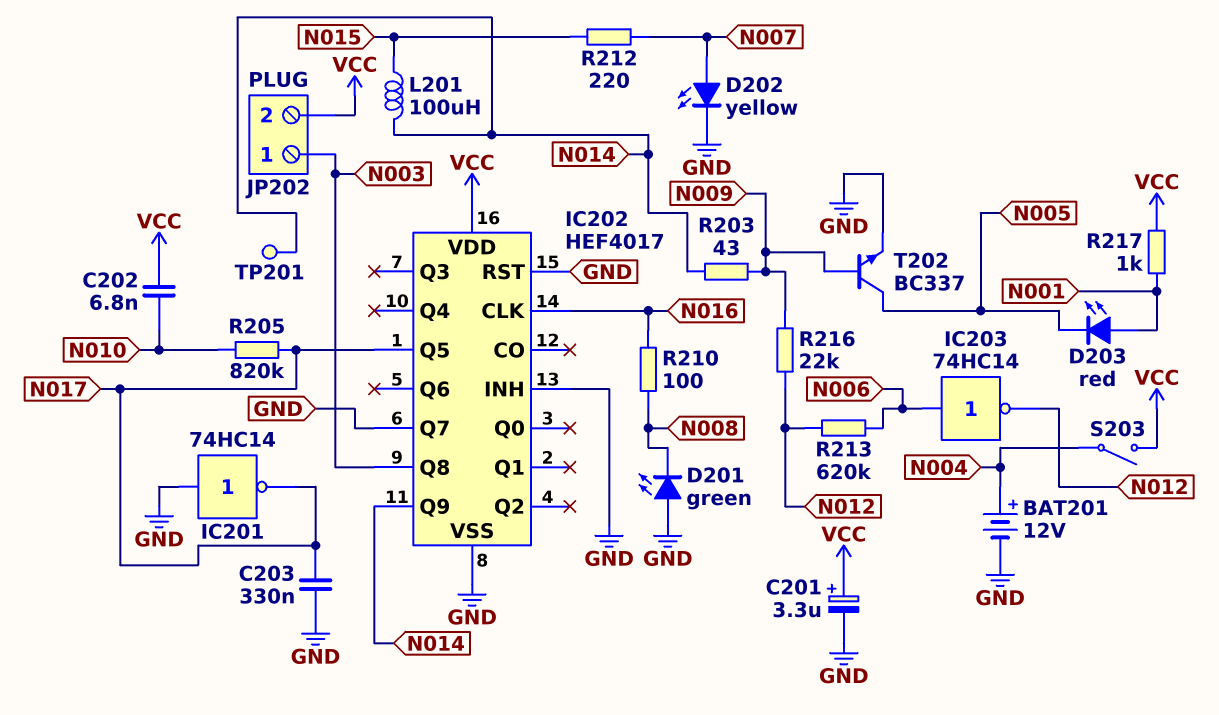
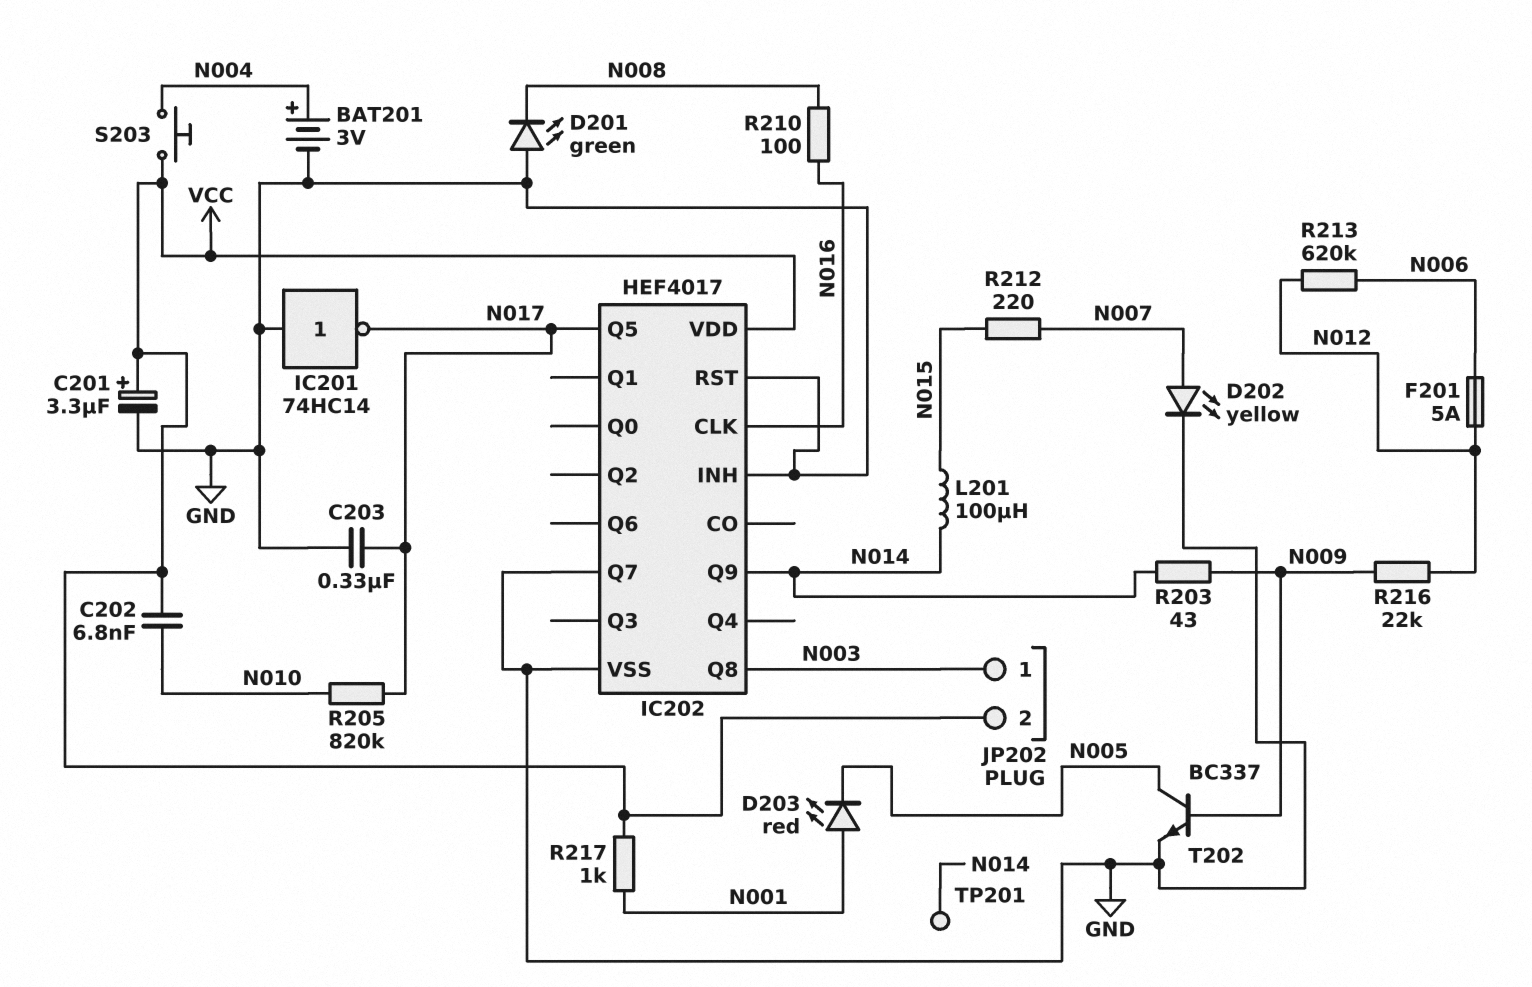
BAT201: 12V (plus N004, minus GND) -> 3V (plus N004, minus GND)
F201: none -> 5A (N006, N012)
IC203: NOT 74HC14 (in N006, out N012) -> none
S203: switch (N004, VCC) -> button (N004, VCC)

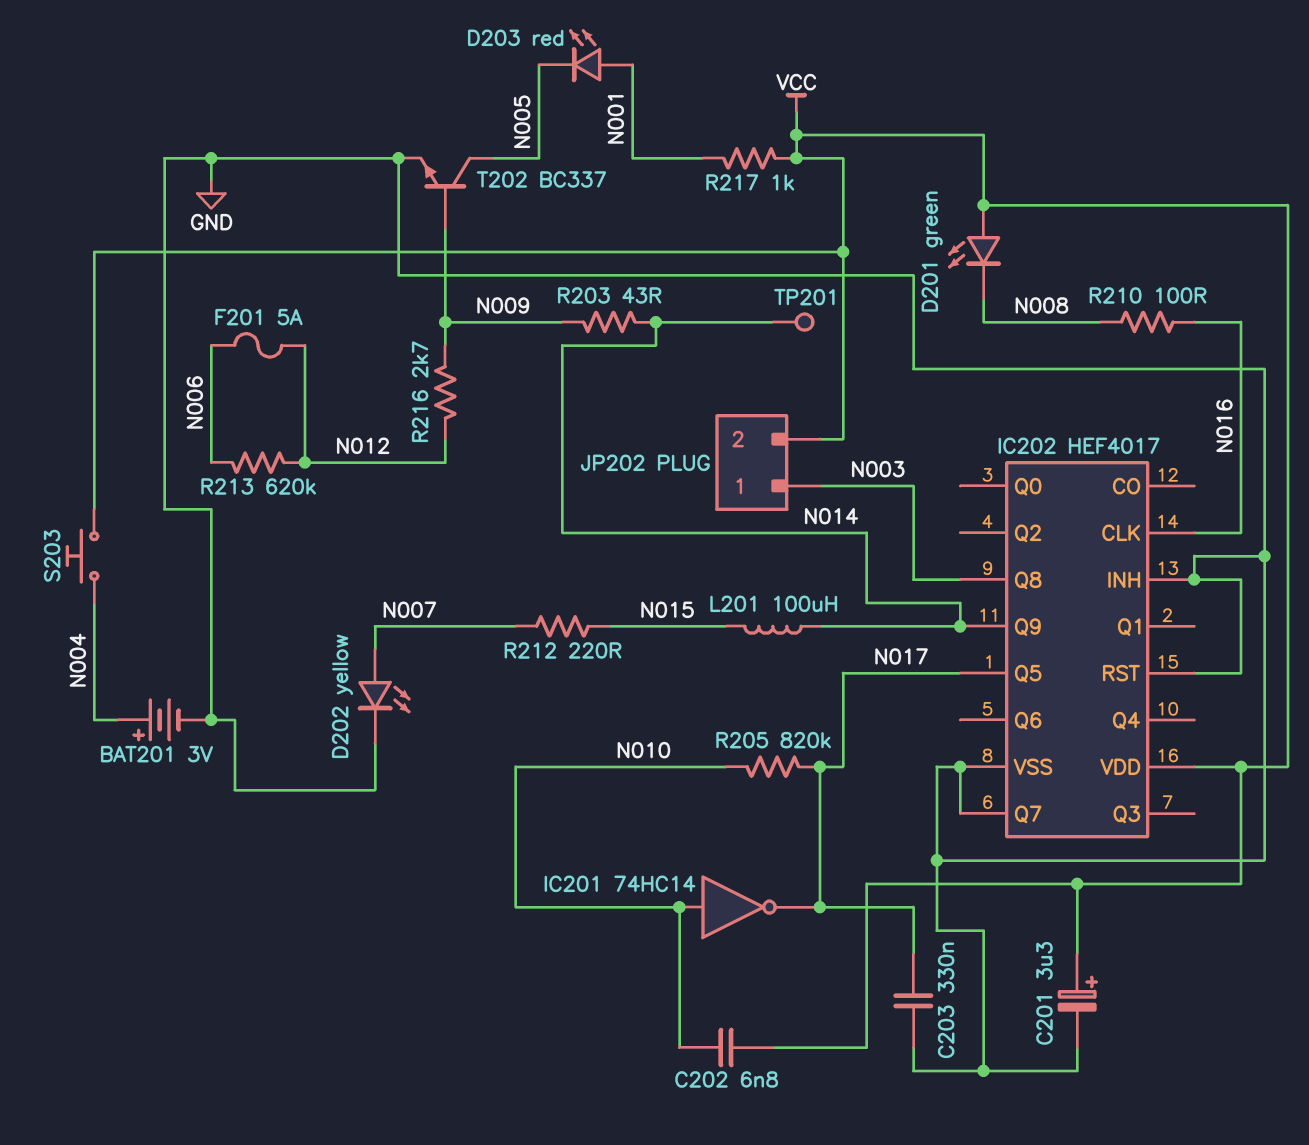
D201: LED green (A GND, K N008) -> LED green (A VCC, K N008)
IC201: NOT 74HC14 (in GND, out N017) -> NOT 74HC14 (in N010, out N017)
R216: 22k (N009, N012) -> 2.7k (N009, N012)

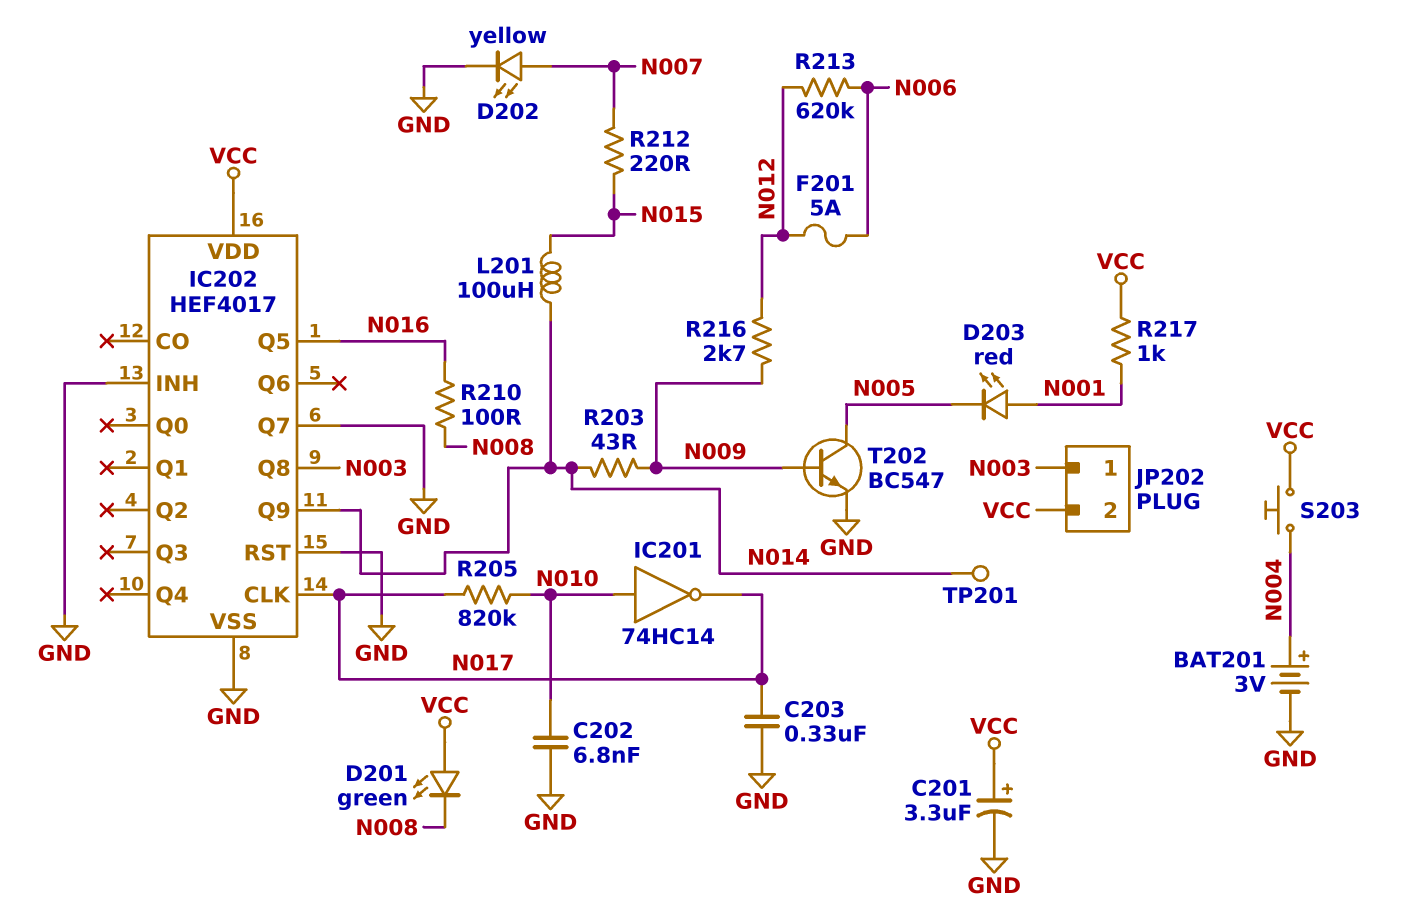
C202: 6.8nF (N010, VCC) -> 6.8nF (GND, N010)
IC202 pin CLK: N016 -> N017
IC202 pin Q5: N017 -> N016
T202: NPN BC337 (B N009, C N005, E GND) -> NPN BC547 (B N009, C N005, E GND)

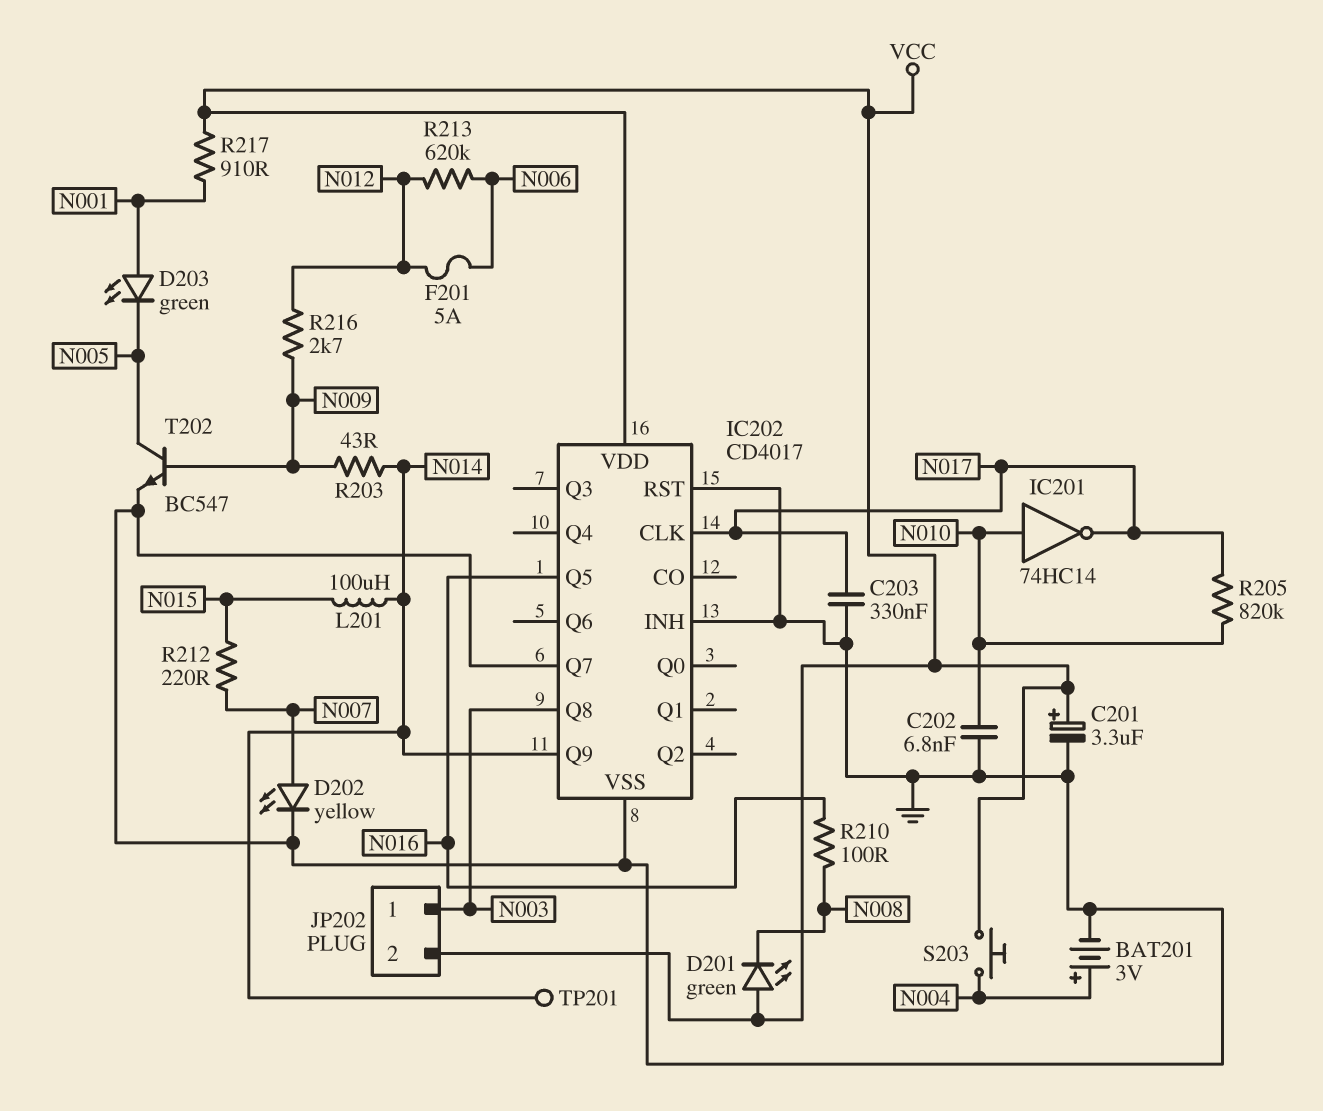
D203: LED red (A N001, K N005) -> LED green (A N001, K N005)
IC202: HEF4017 -> CD4017
R217: 1k (N001, VCC) -> 910 (N001, VCC)

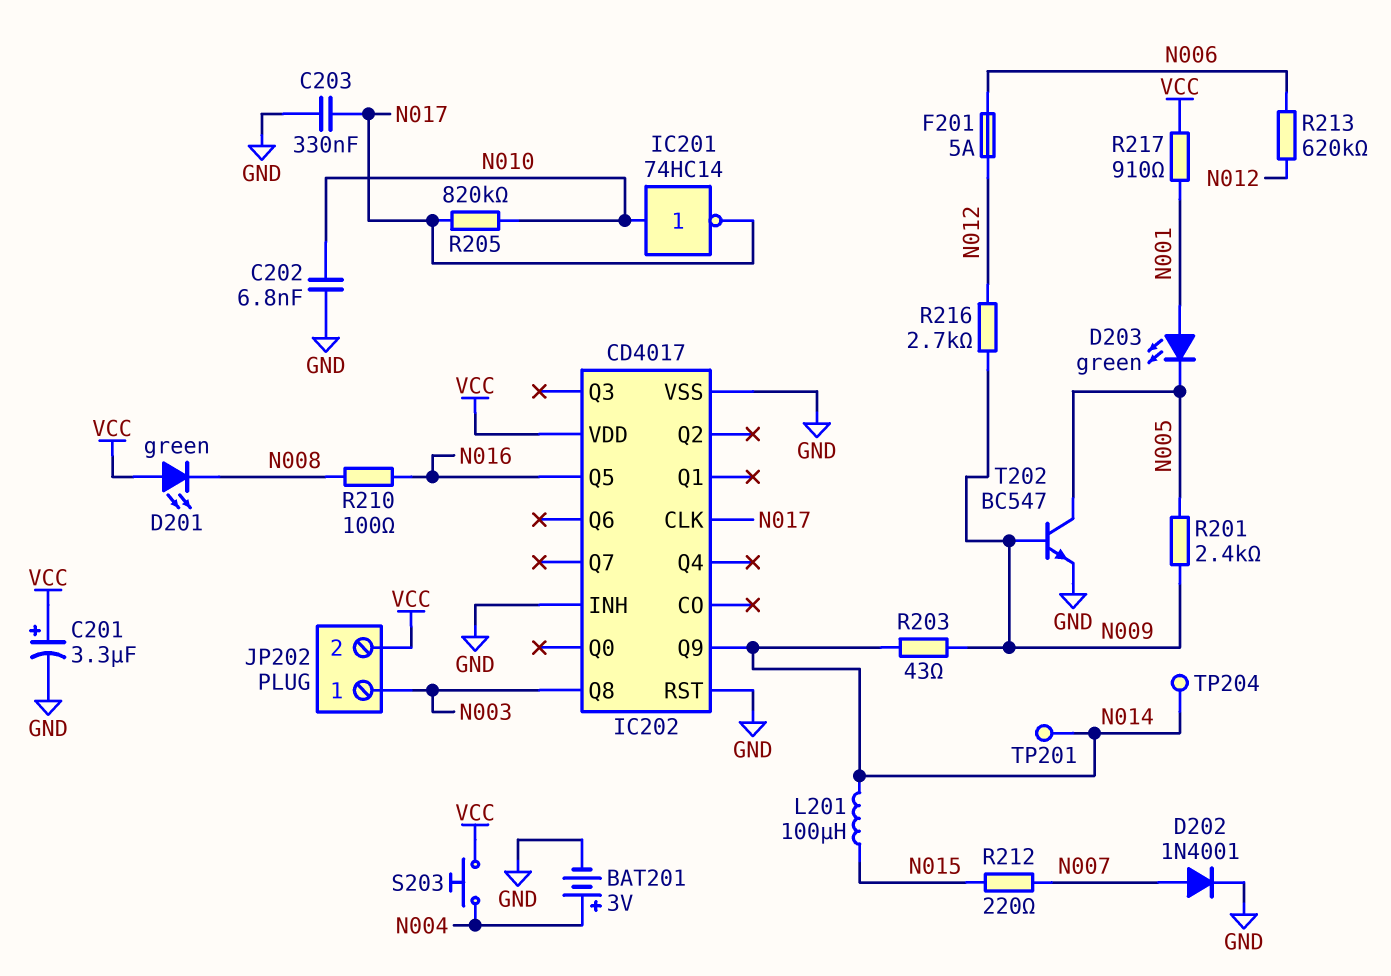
D202: LED yellow (A N007, K GND) -> diode 1N4001 (A N007, K GND)
IC202 pin Q7: GND -> none
R201: none -> 2.4k (N005, N009)
TP204: none -> test point (N014)

